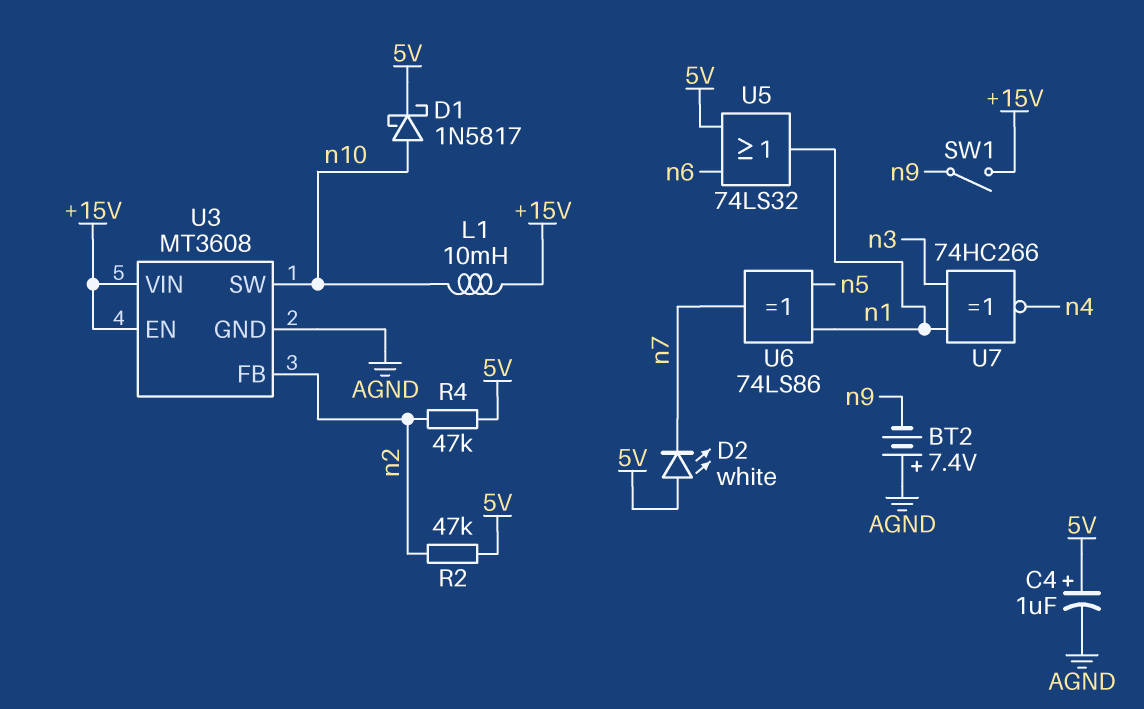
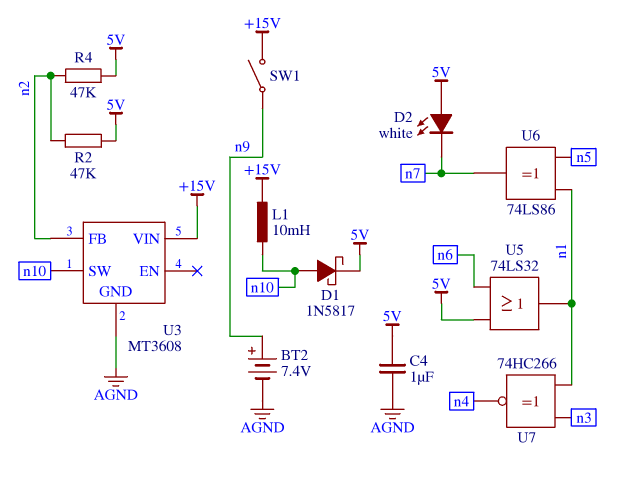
BT2: 7.4V (plus AGND, minus n9) -> 7.4V (plus n9, minus AGND)
C4: 1uF (plus 5V, minus AGND) -> 1uF (5V, AGND)
U3 pin EN: +15V -> none

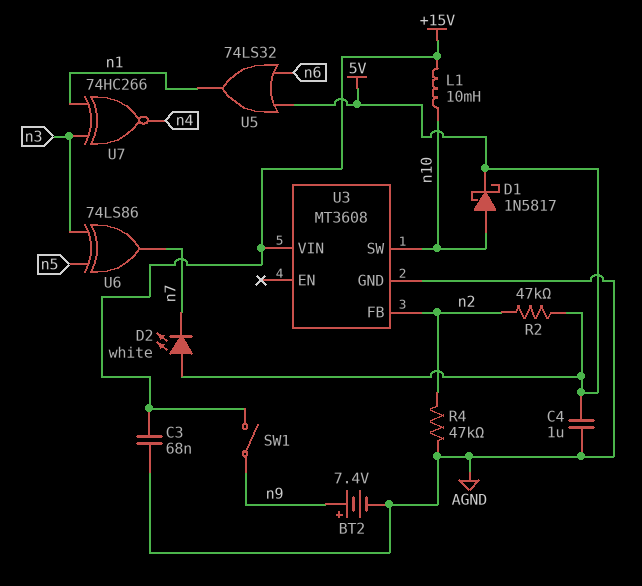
C3: none -> 68nF (+15V, AGND)
R4: 47k (5V, n2) -> 47k (AGND, n2)
U6: XOR 74LS86 (in n1, in n5, out n7) -> XOR 74LS86 (in n3, in n5, out n7)

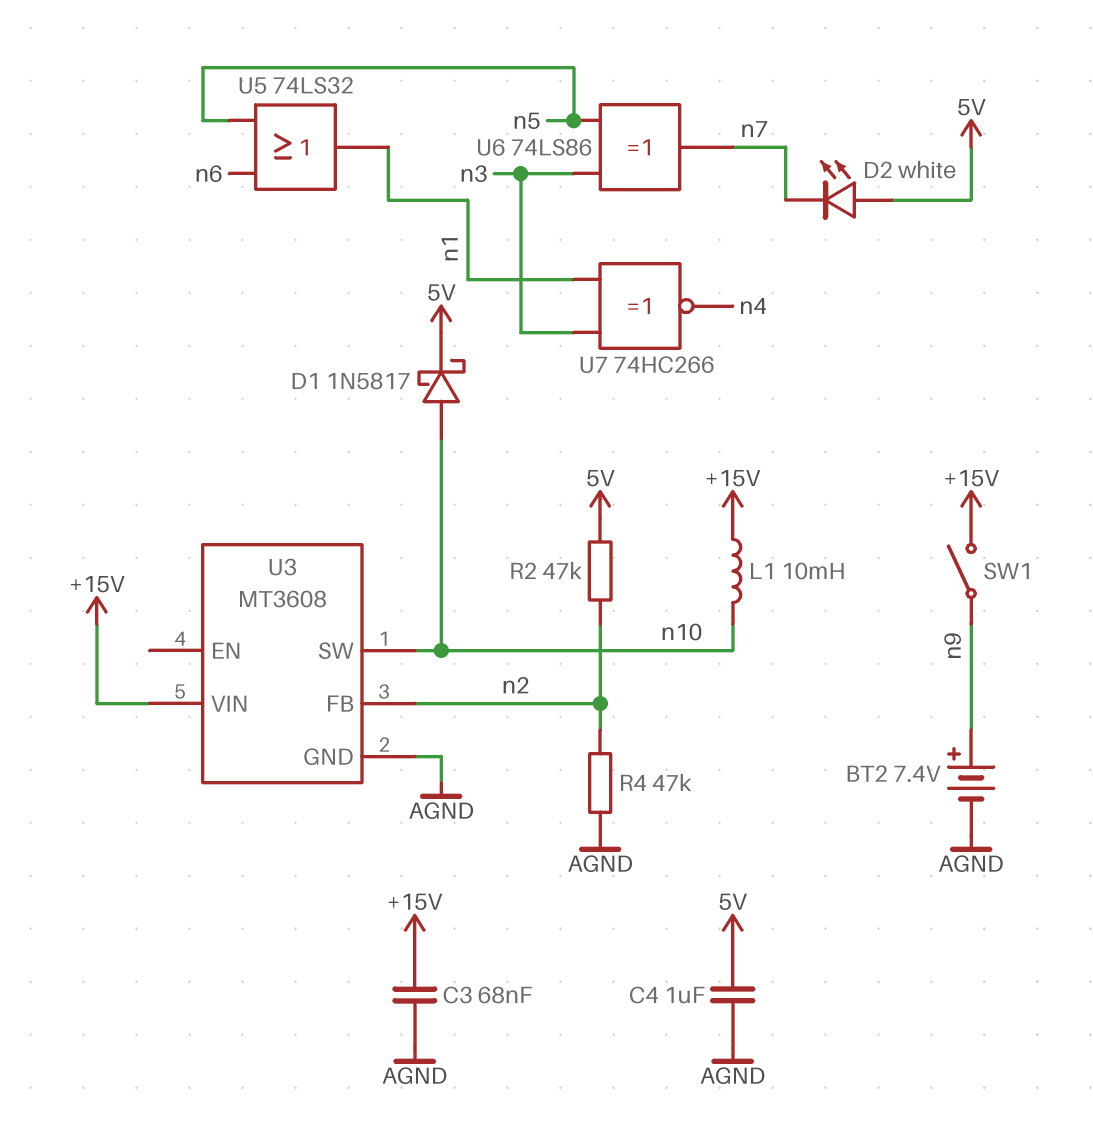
U5: OR 74LS32 (in 5V, in n6, out n1) -> OR 74LS32 (in n5, in n6, out n1)

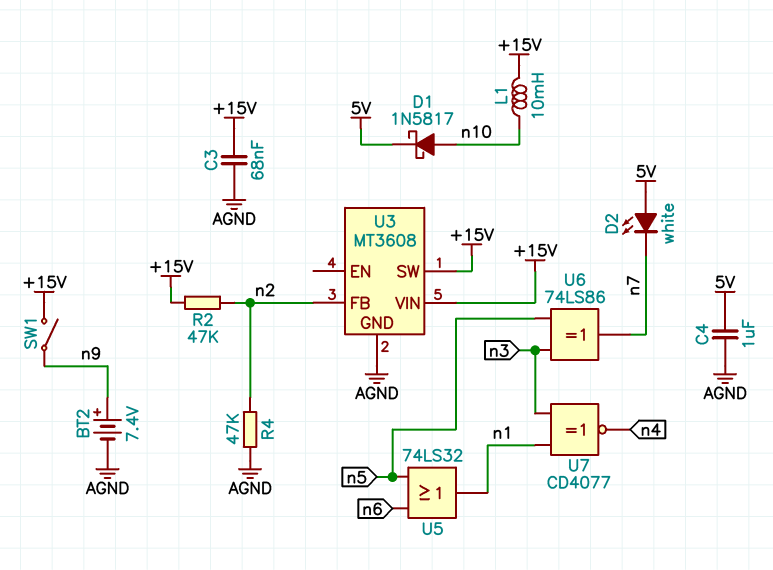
R2: 47k (5V, n2) -> 47k (+15V, n2)
U3 pin SW: n10 -> +15V
U7: XNOR 74HC266 (in n1, in n3, out n4) -> XNOR CD4077 (in n1, in n3, out n4)

